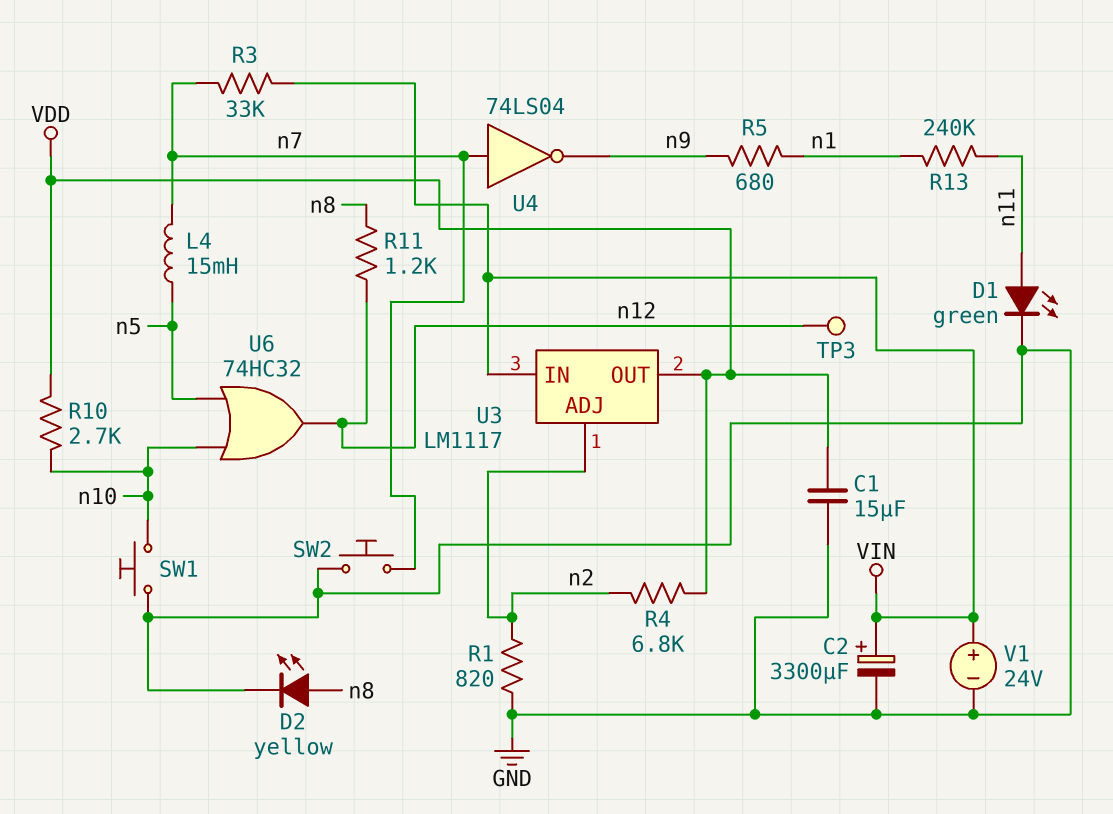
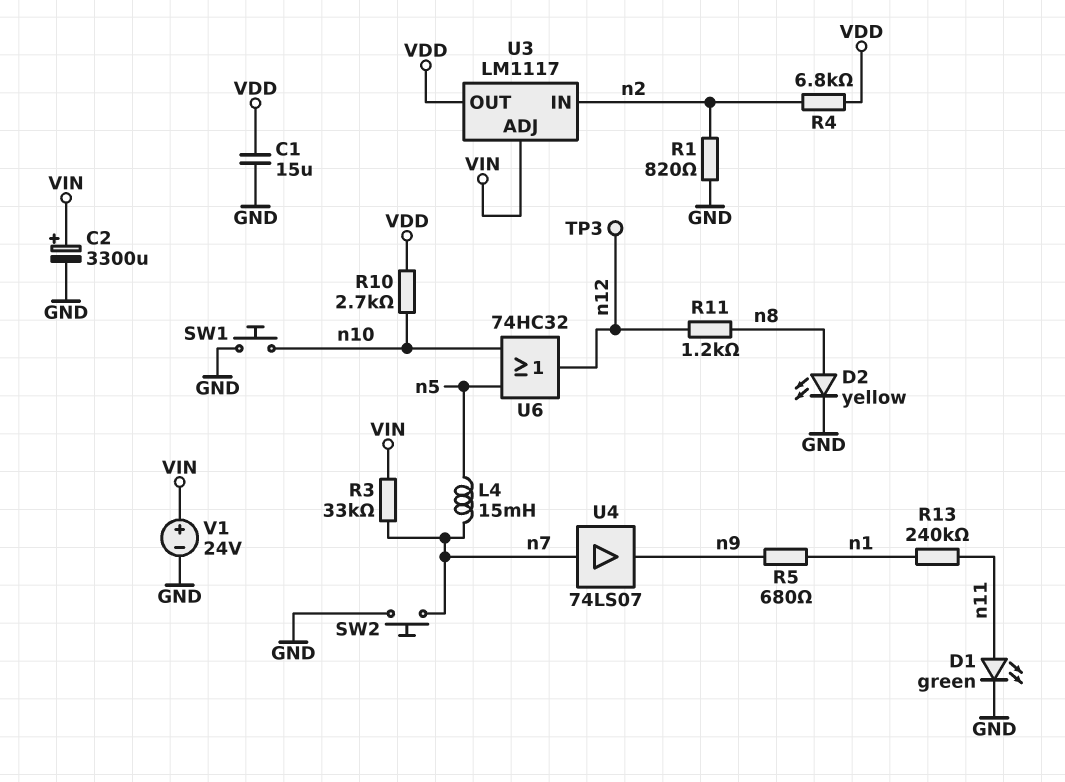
U3 pin ADJ: n2 -> VIN
U3 pin IN: VIN -> n2
U4: NOT 74LS04 (in n7, out n9) -> buffer 74LS07 (in n7, out n9)

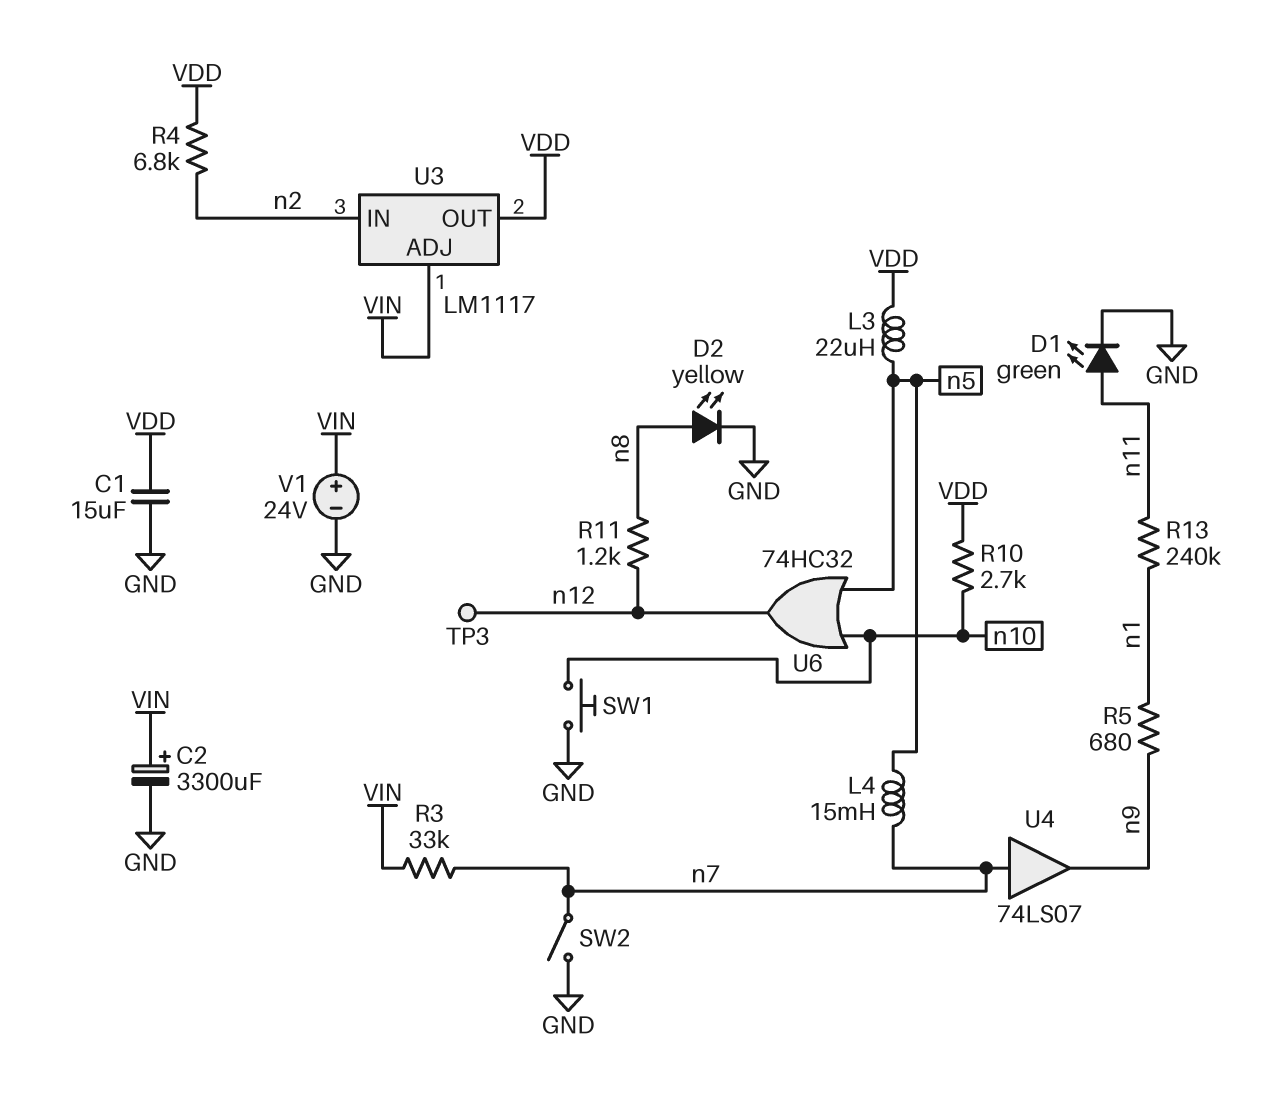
L3: none -> 22uH (VDD, n5)
R1: 820 (GND, n2) -> none
SW2: button (GND, n7) -> switch (GND, n7)

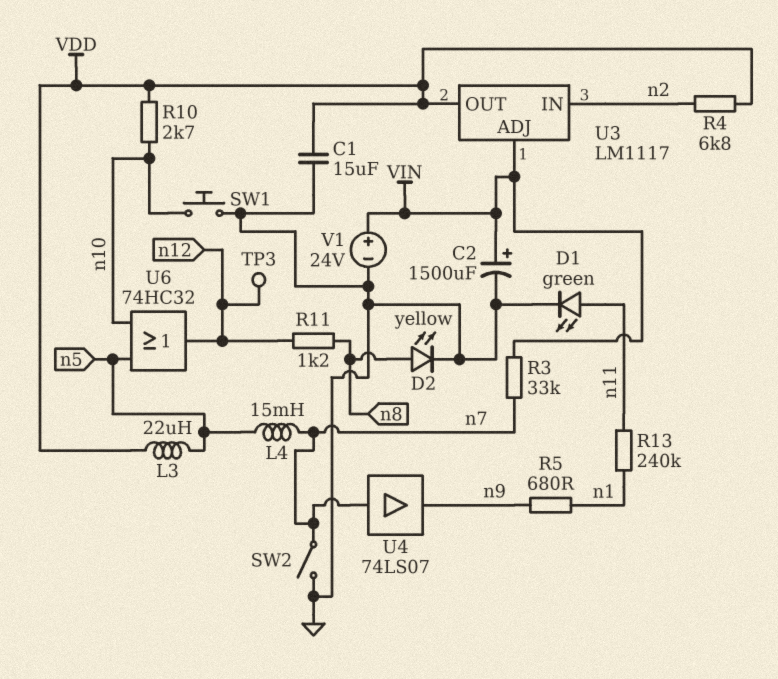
C2: 3300uF (plus VIN, minus GND) -> 1500uF (plus VIN, minus GND)

